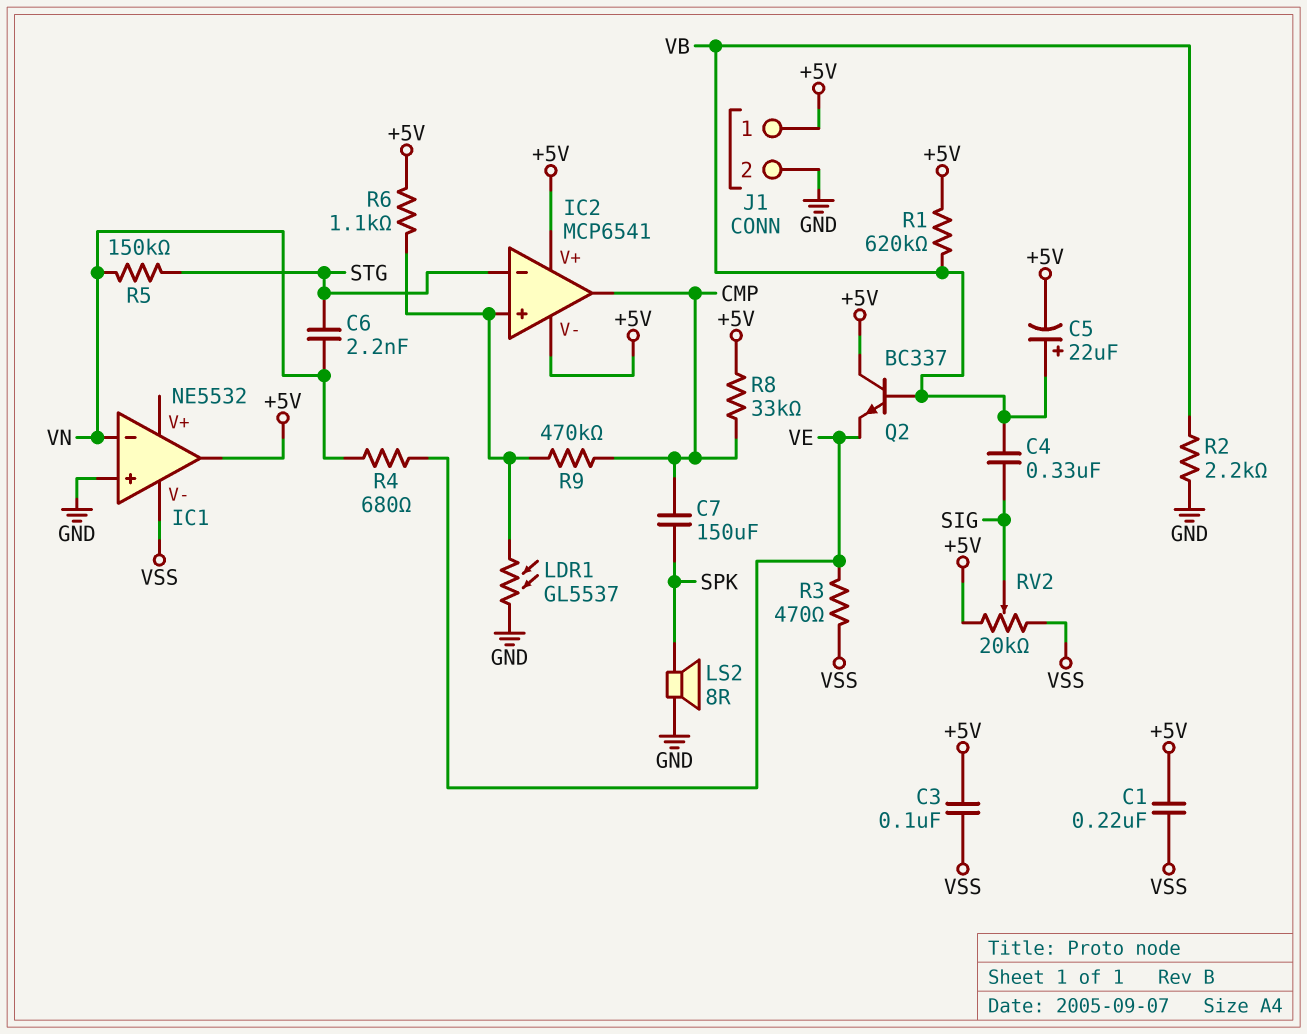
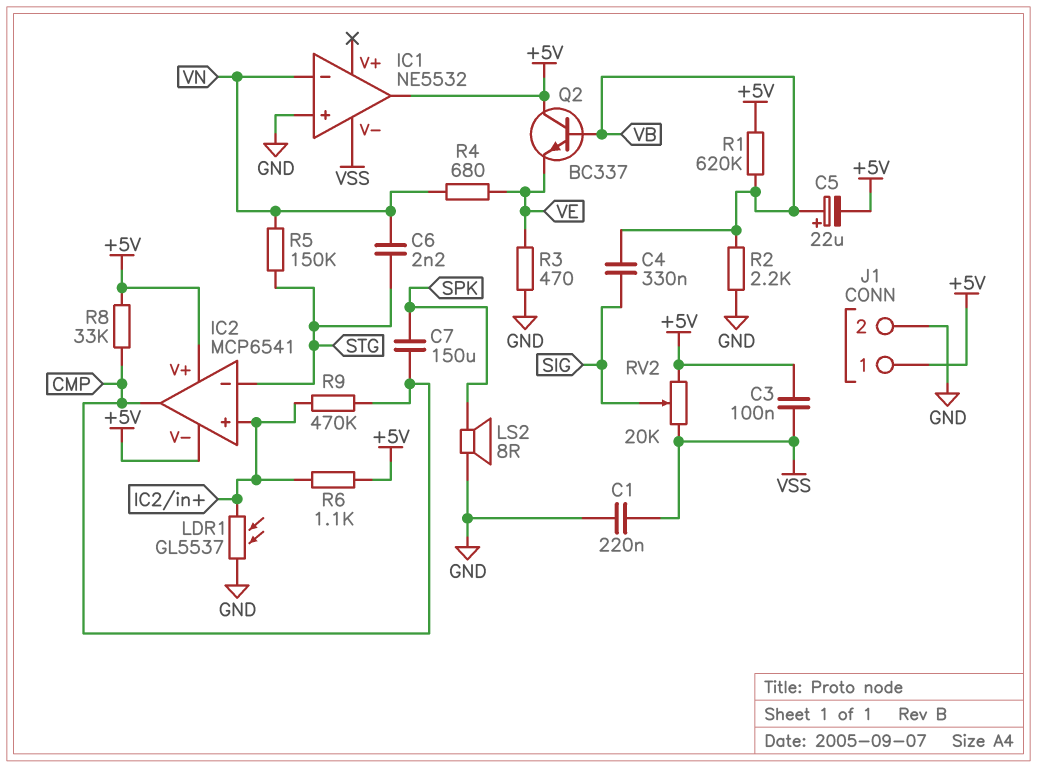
C1: 220nF (+5V, VSS) -> 220nF (GND, VSS)
R3: 470 (VE, VSS) -> 470 (GND, VE)

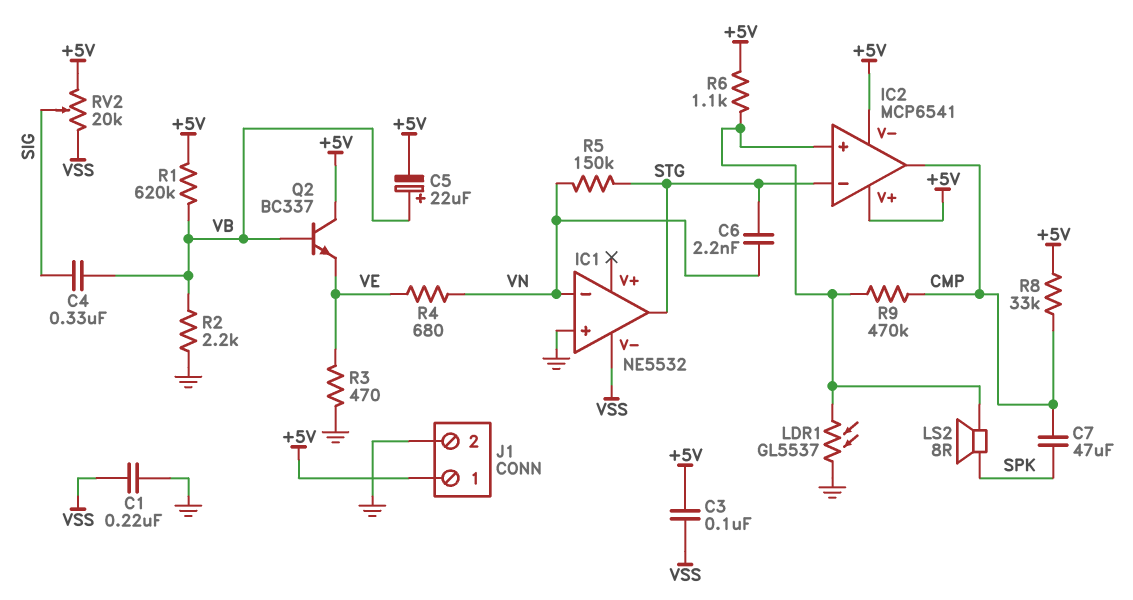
C7: 150uF (CMP, SPK) -> 47uF (CMP, SPK)
IC1 pin out: +5V -> STG
LS2: speaker 8R (GND, SPK) -> speaker 8R (IC2/in+, SPK)

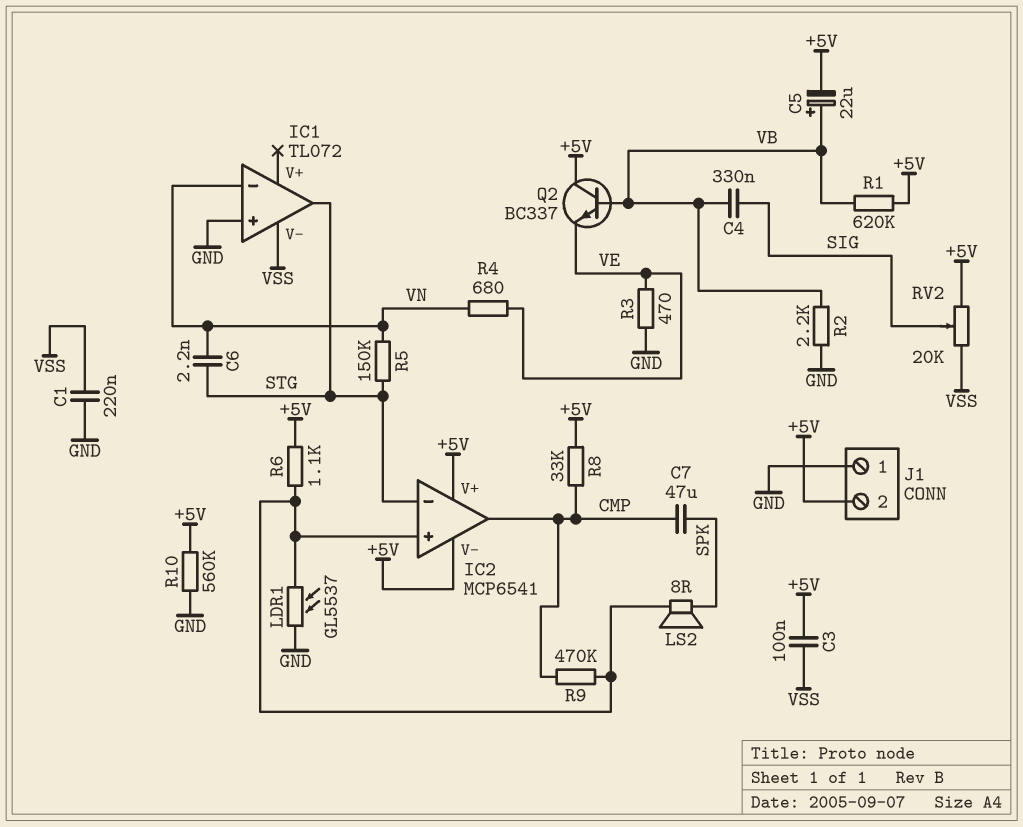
IC1: NE5532 -> TL072
J1 pin 1: +5V -> GND
J1 pin 2: GND -> +5V
R10: none -> 560k (+5V, GND)

